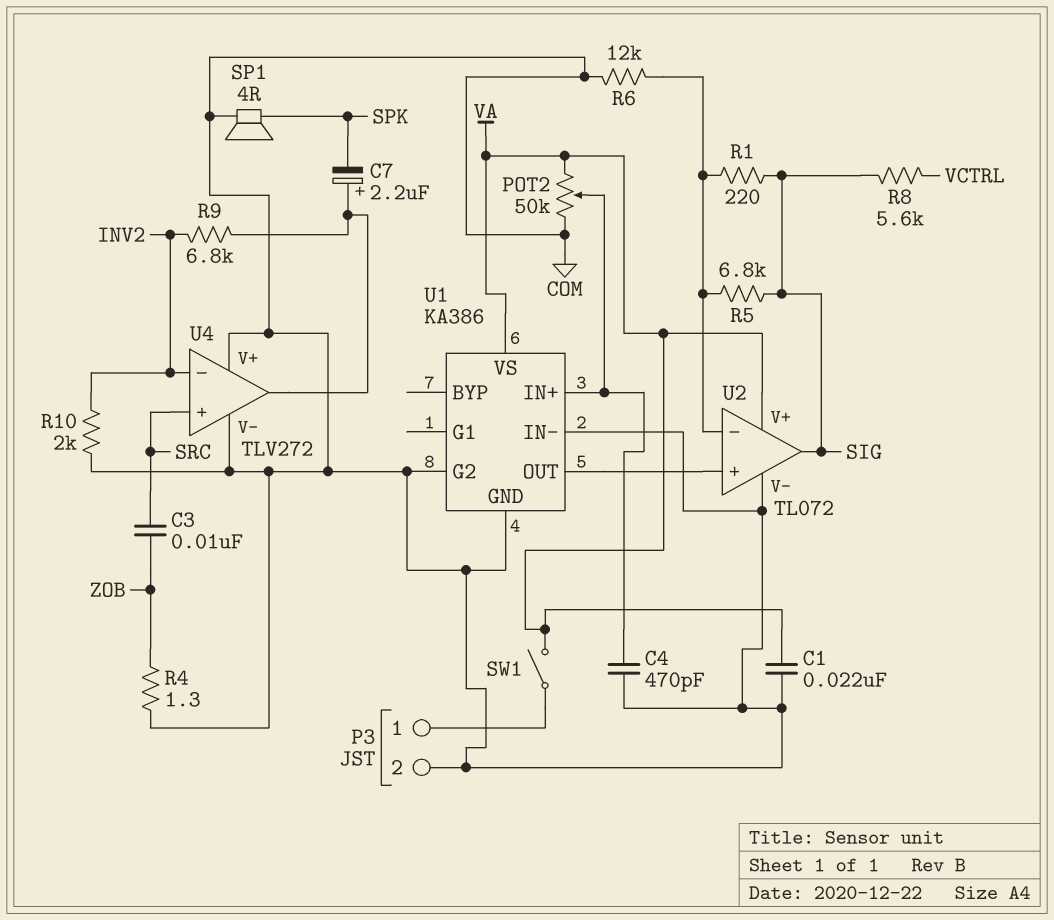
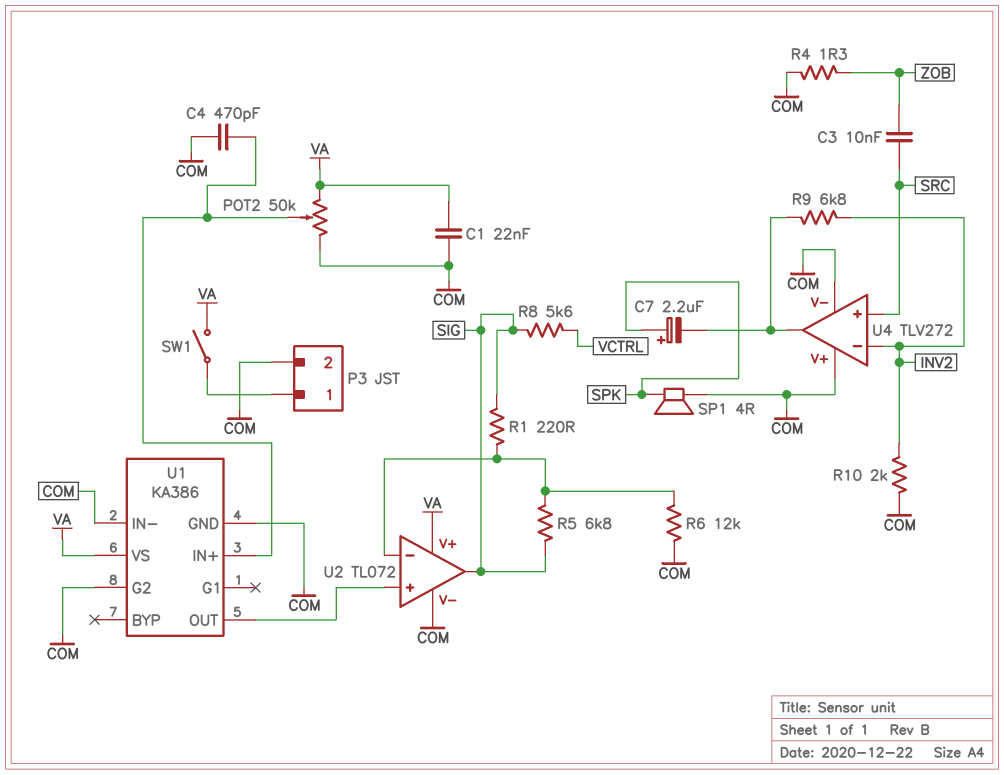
C7: 2.2uF (plus U4/out, minus SPK) -> 2.2uF (plus SPK, minus U4/out)

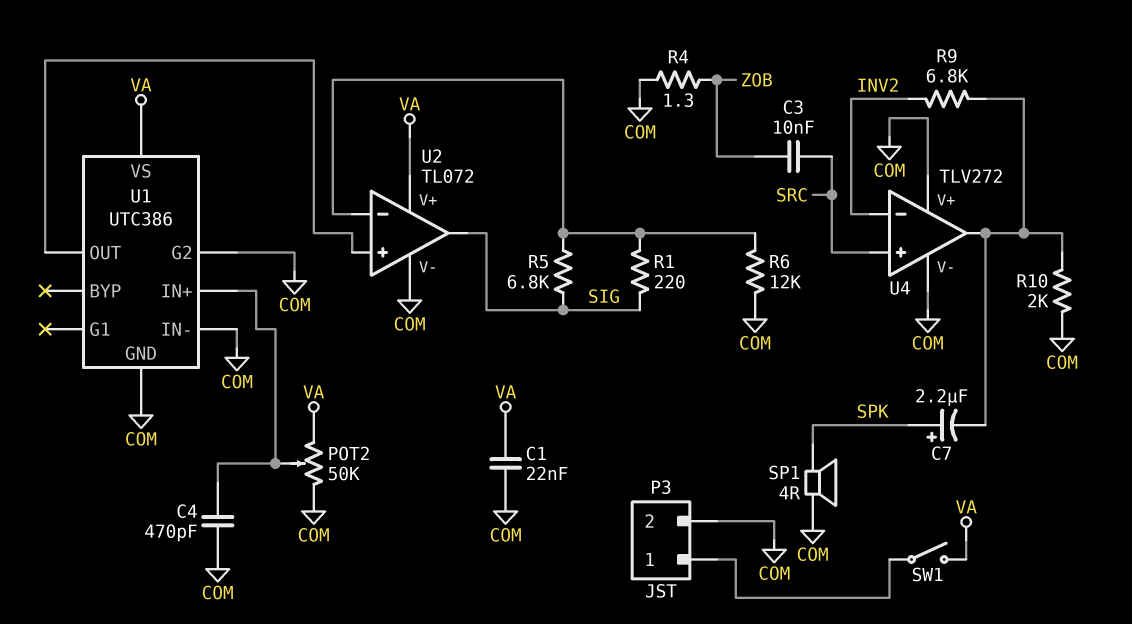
R8: 5.6k (SIG, VCTRL) -> none
R10: 2k (COM, INV2) -> 2k (COM, U4/out)
U1: KA386 -> UTC386

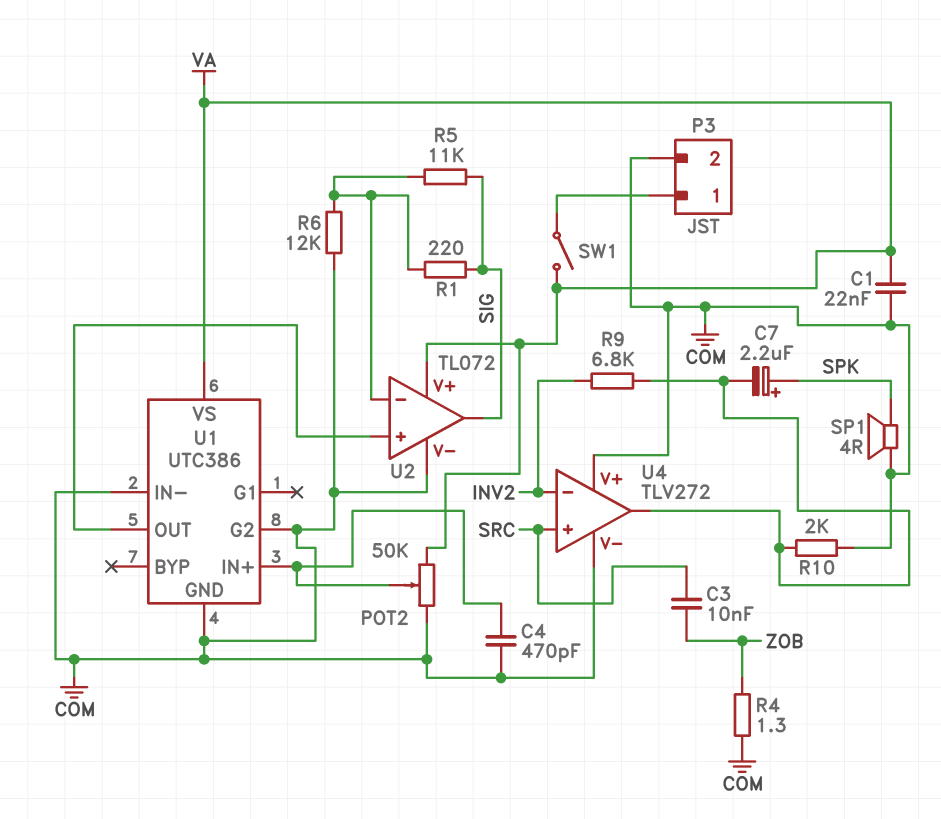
R5: 6.8k (SIG, U2/in-) -> 11k (SIG, U2/in-)

